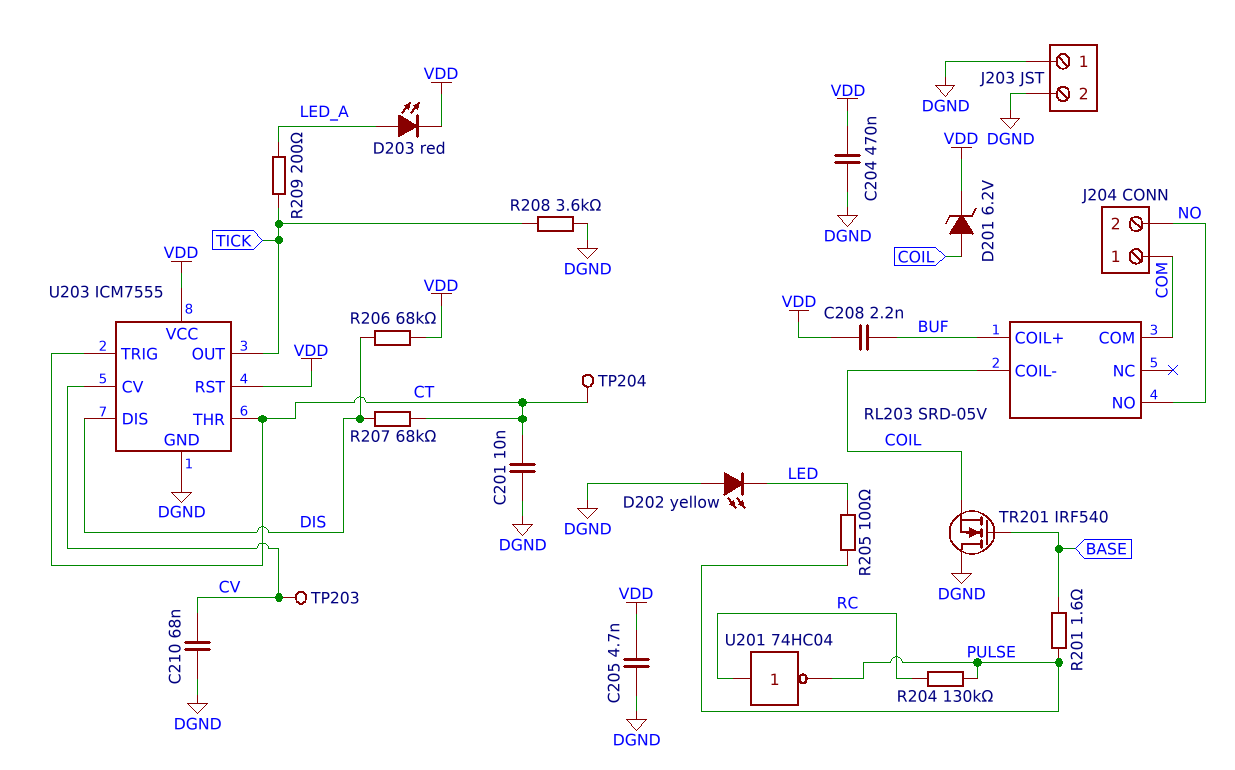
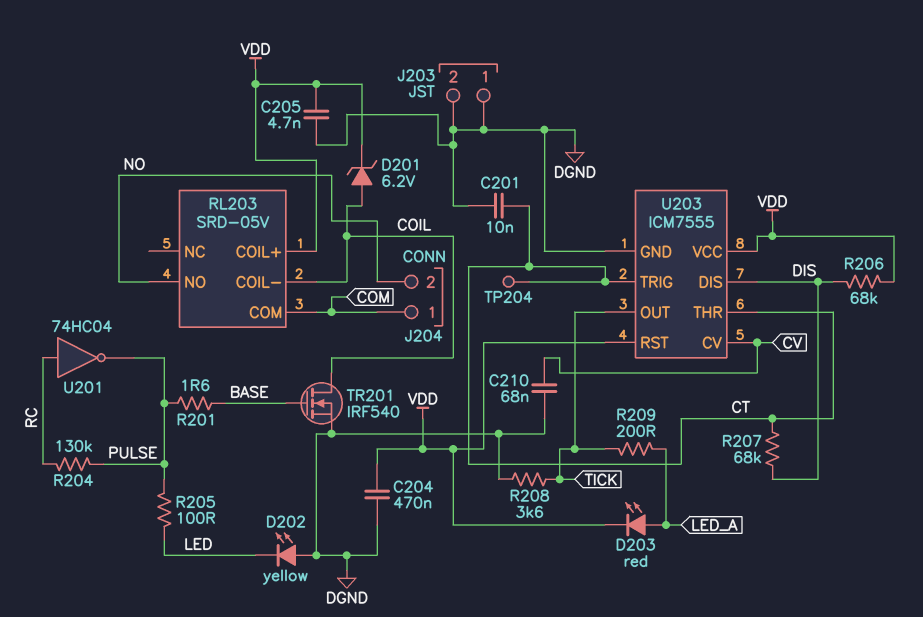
C208: 2.2nF (BUF, VDD) -> none
RL203 pin COIL+: BUF -> VDD
TP203: test point (CV) -> none
TR201: NMOS IRF540 (G BASE, D DGND, S COIL) -> NMOS IRF540 (G BASE, D COIL, S DGND)

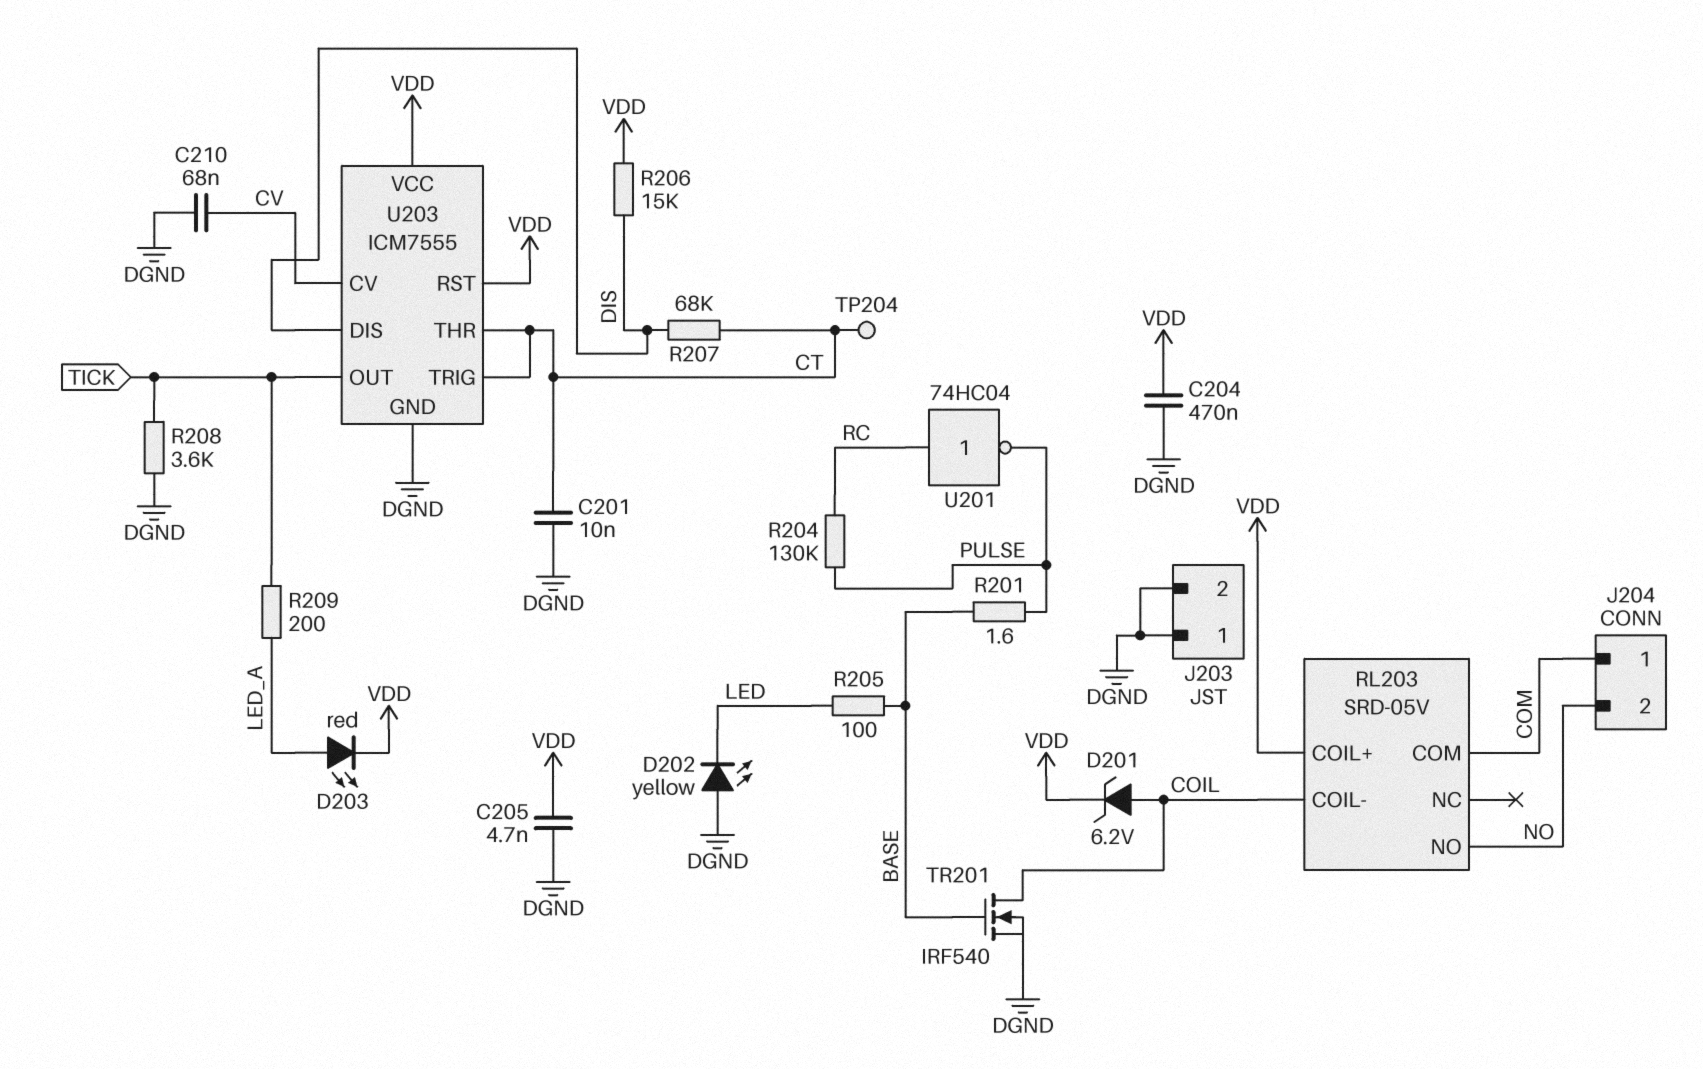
R205: 100 (LED, PULSE) -> 100 (BASE, LED)
R206: 68k (DIS, VDD) -> 15k (DIS, VDD)

